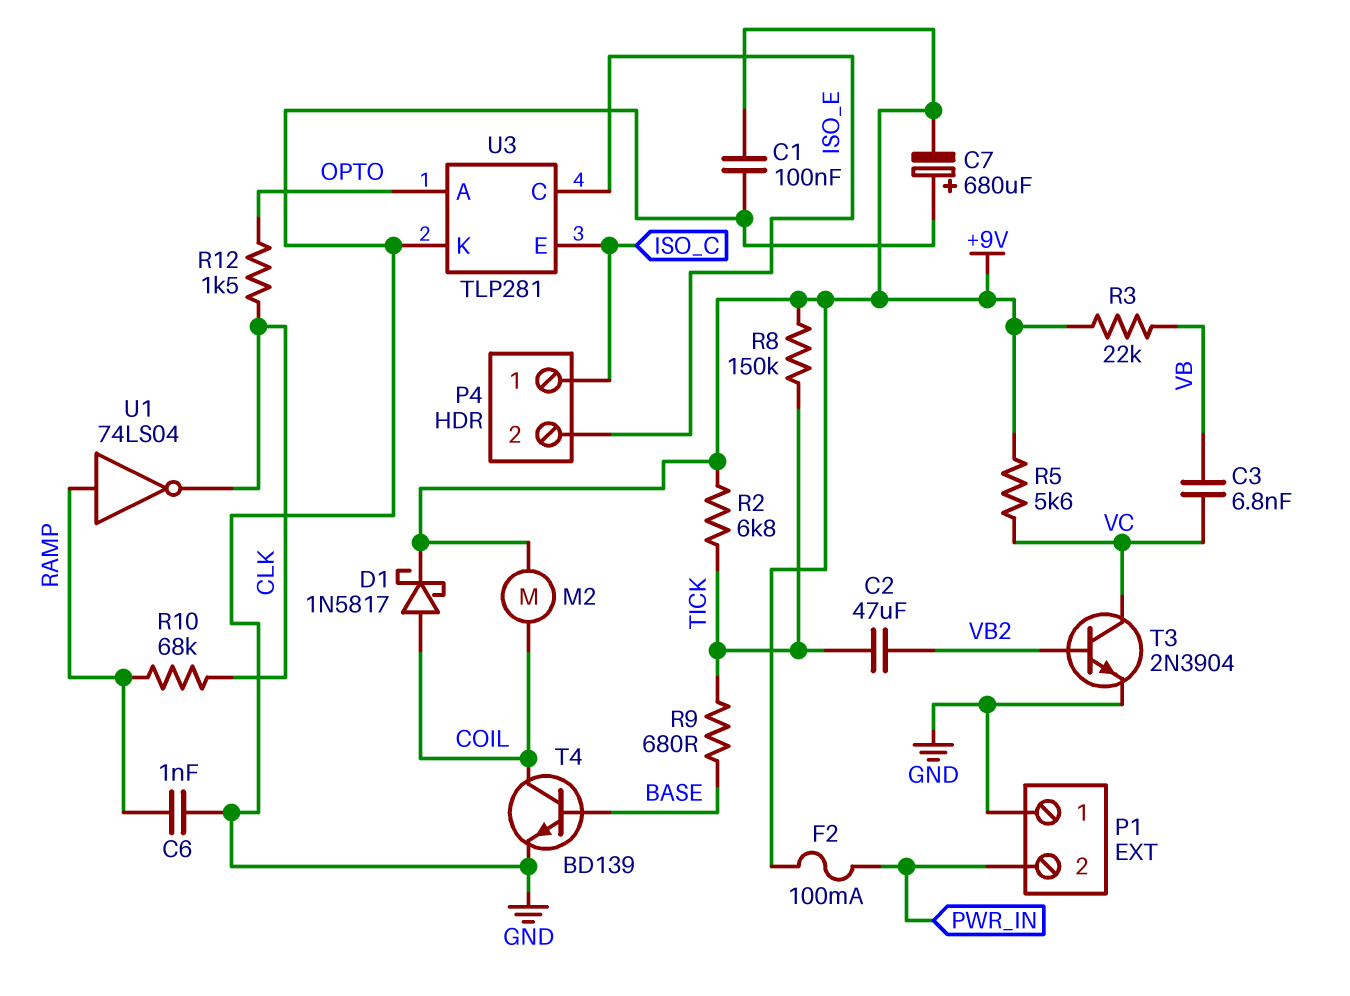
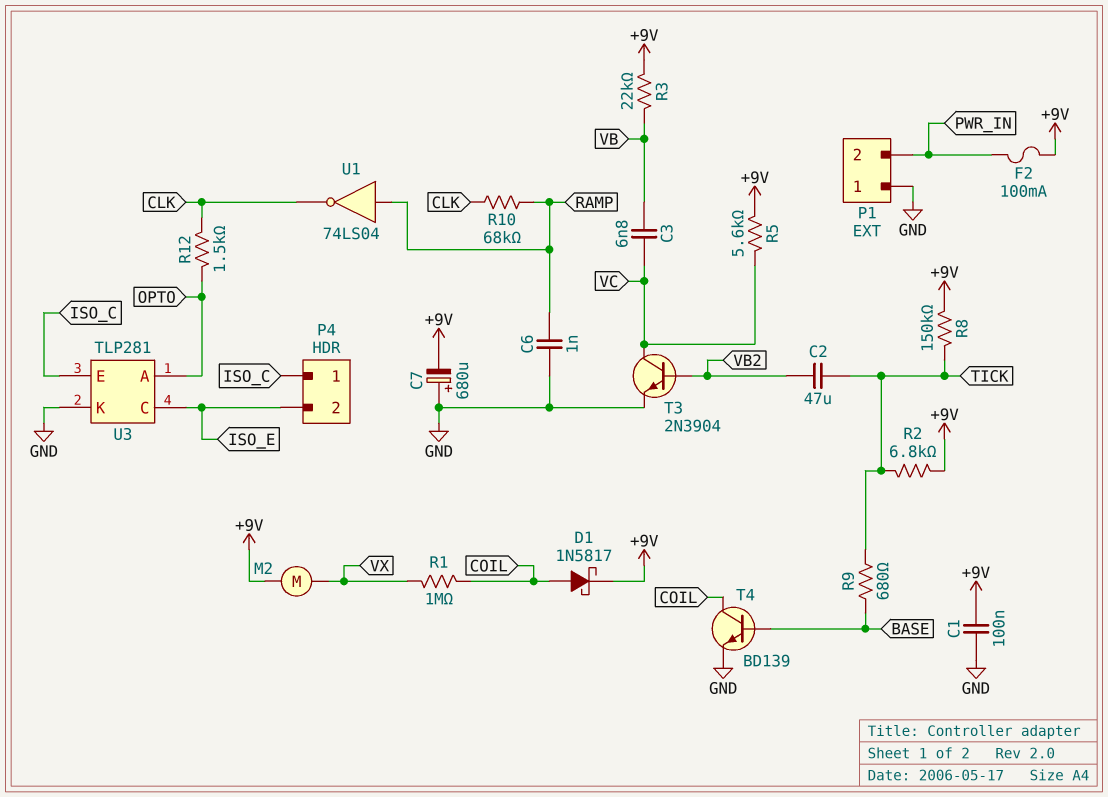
M2: motor (+9V, COIL) -> motor (+9V, VX)
R1: none -> 1M (COIL, VX)

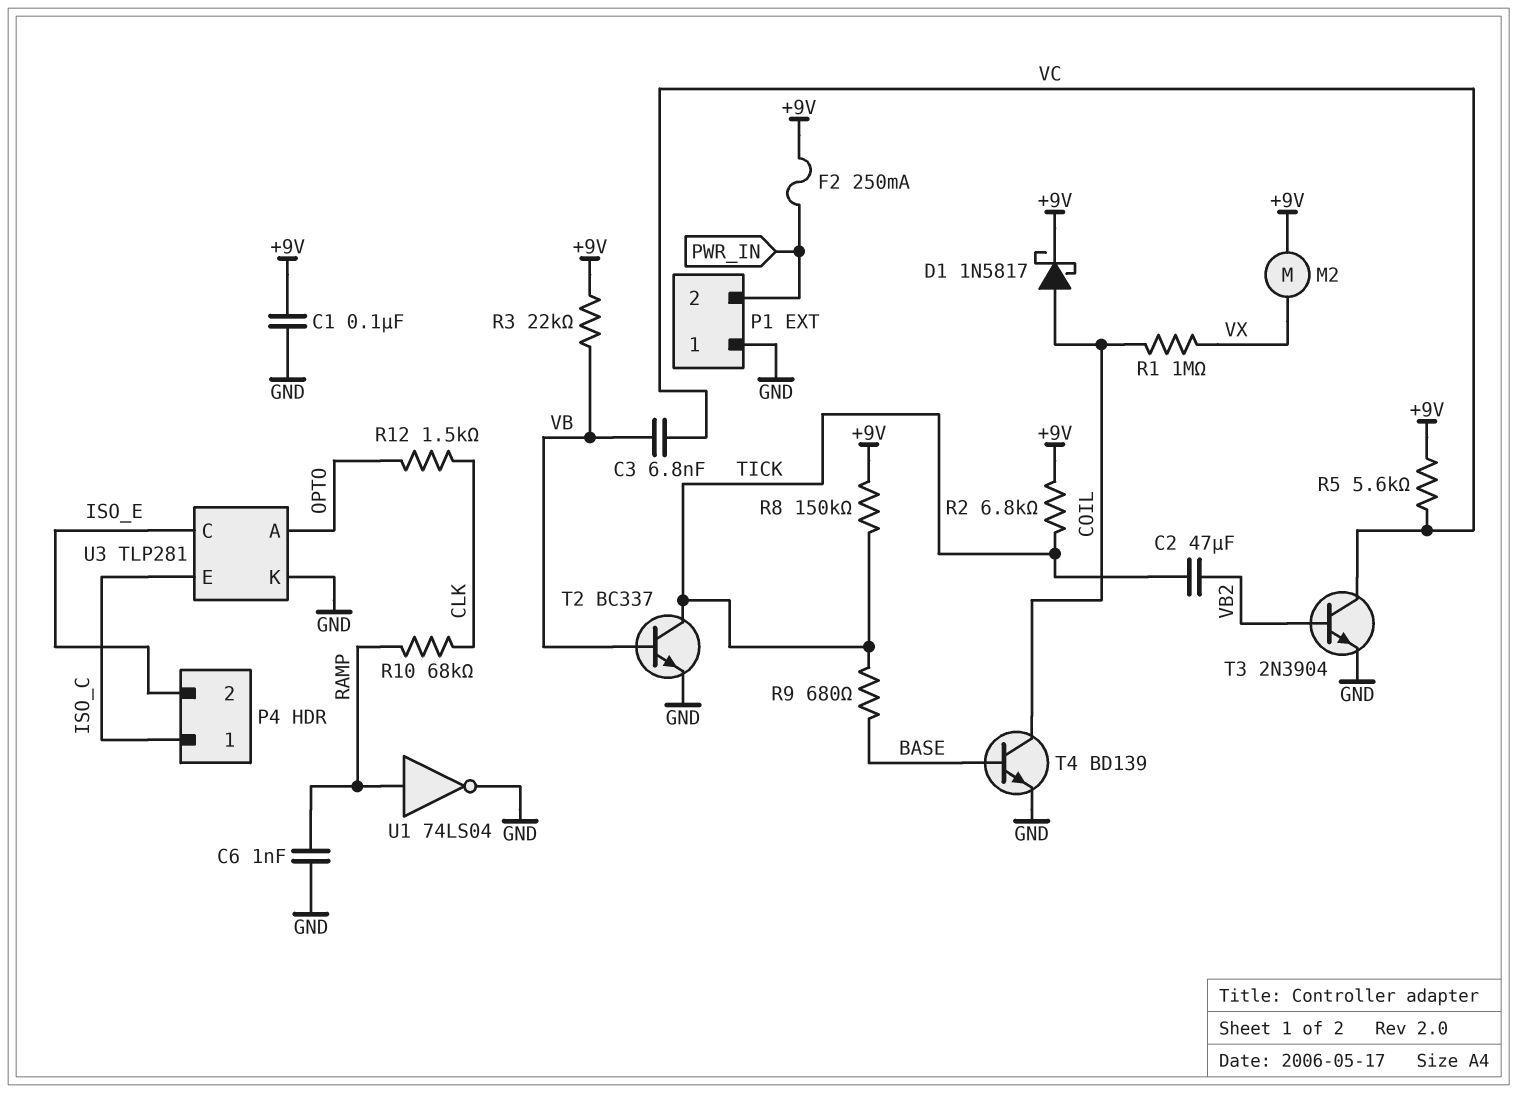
C7: 680uF (plus GND, minus +9V) -> none
F2: 100mA (+9V, PWR_IN) -> 250mA (+9V, PWR_IN)
T2: none -> NPN BC337 (B VB, C TICK, E GND)
U1: NOT 74LS04 (in RAMP, out CLK) -> NOT 74LS04 (in RAMP, out GND)

